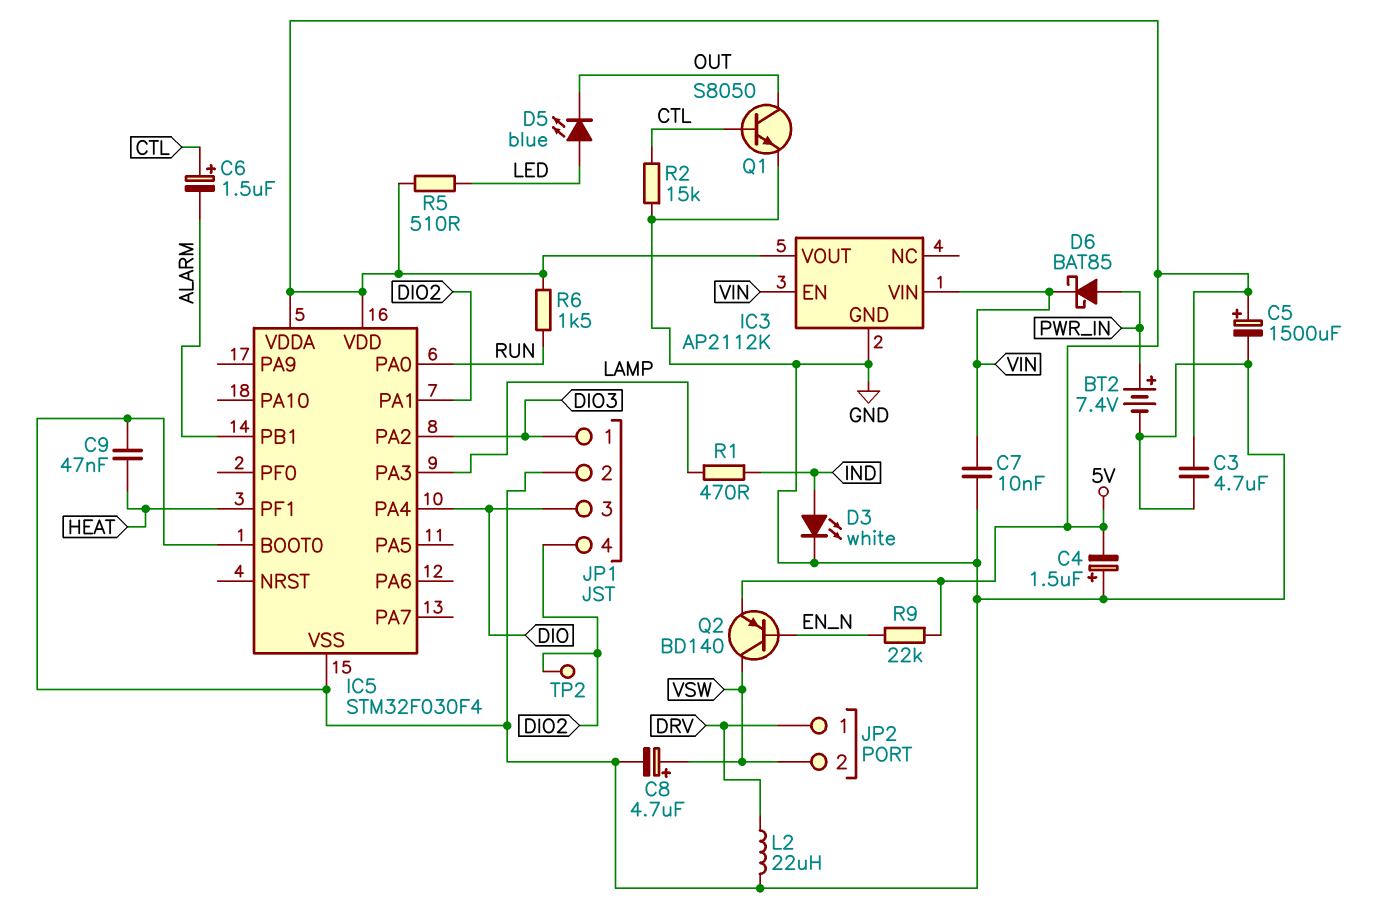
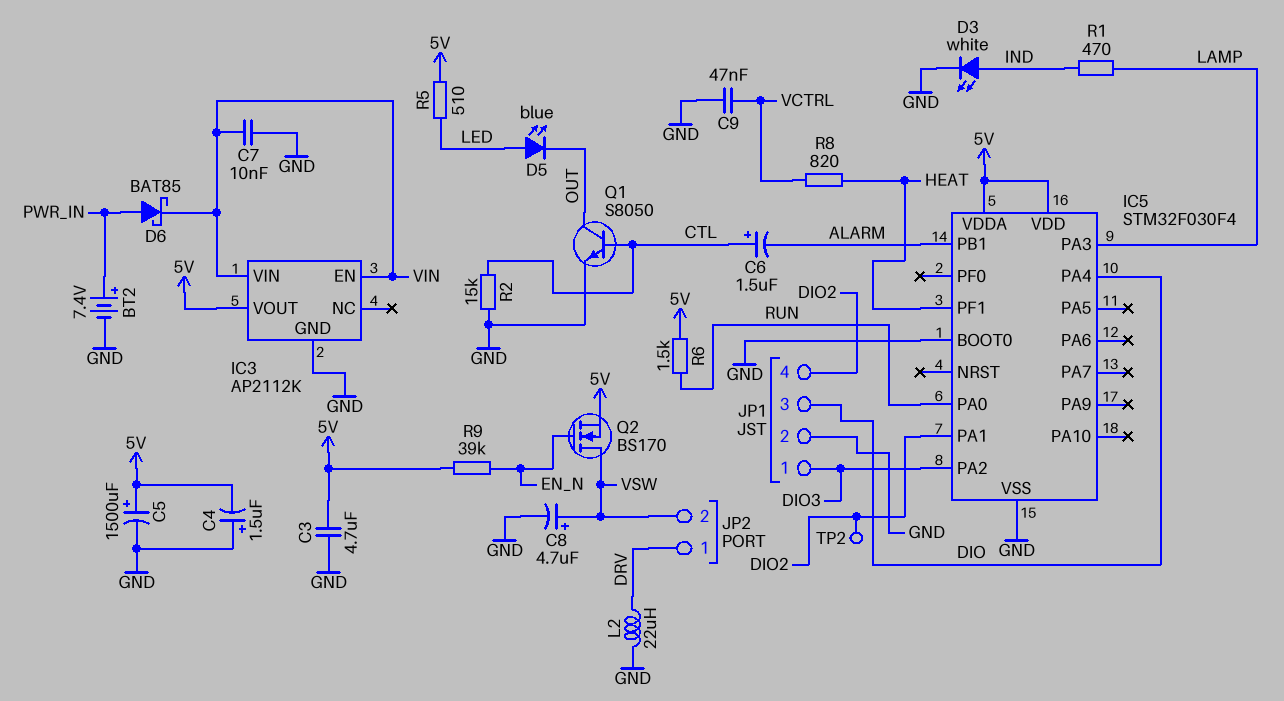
C9: 47nF (GND, HEAT) -> 47nF (GND, VCTRL)
Q2: PNP BD140 (B EN_N, C VSW, E 5V) -> NMOS BS170 (G EN_N, D VSW, S 5V)
R8: none -> 820 (HEAT, VCTRL)
R9: 22k (5V, EN_N) -> 39k (5V, EN_N)

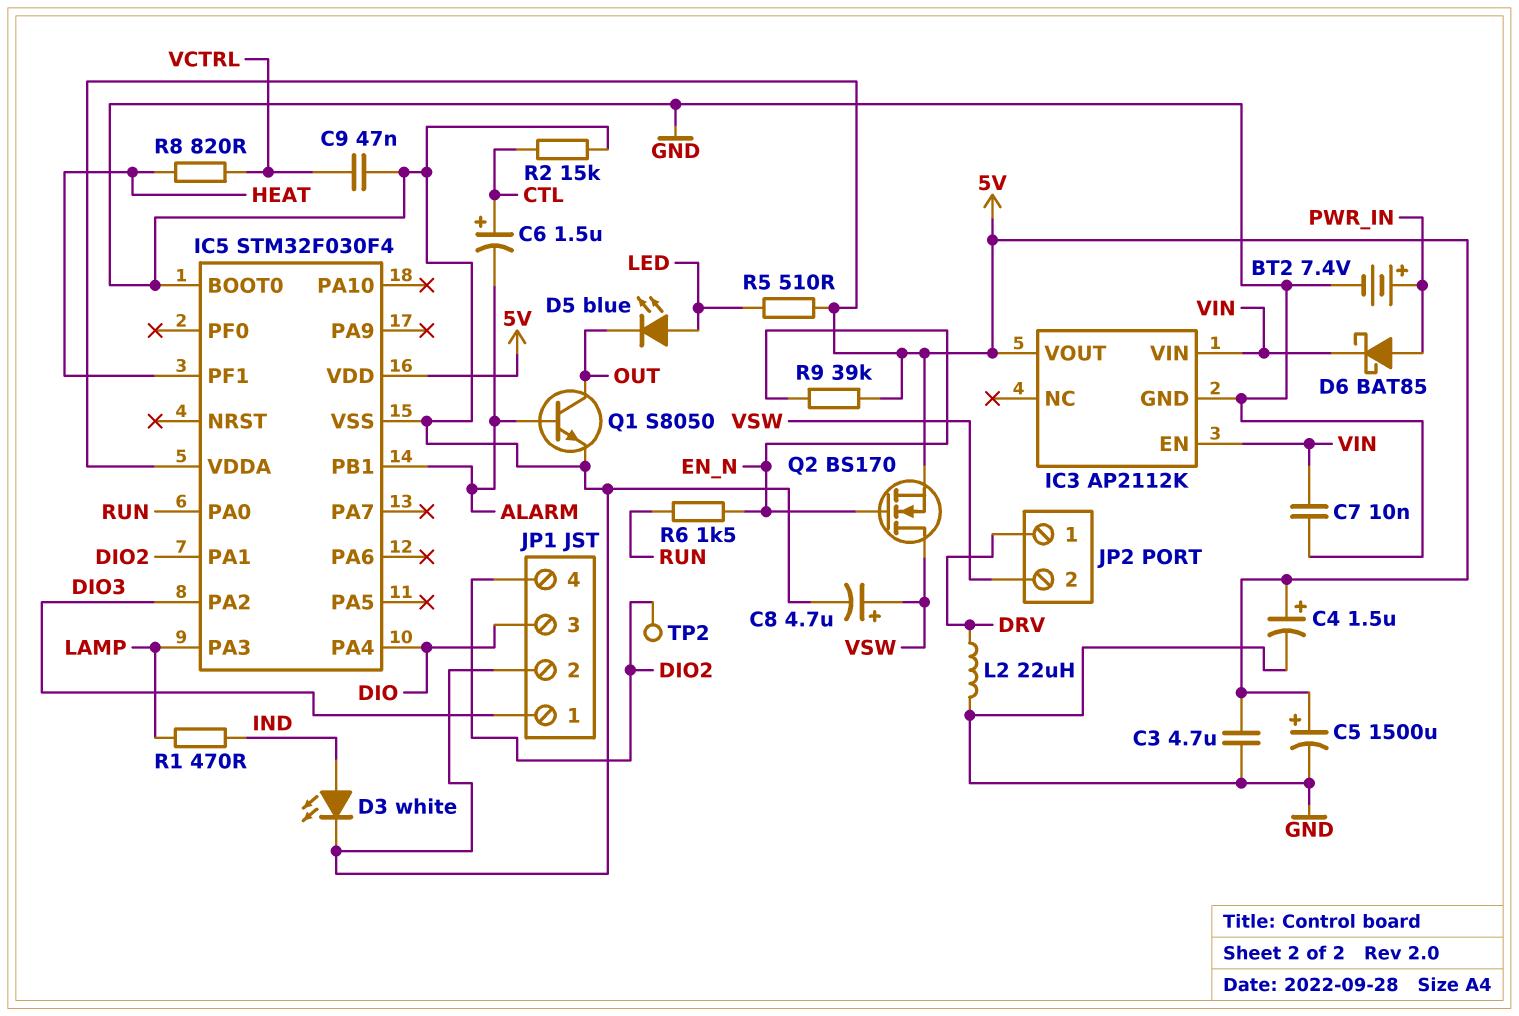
C4: 1.5uF (plus GND, minus 5V) -> 1.5uF (plus 5V, minus GND)
Q1: NPN S8050 (B CTL, C OUT, E GND) -> NPN S8050 (B ALARM, C OUT, E GND)
R6: 1.5k (5V, RUN) -> 1.5k (EN_N, RUN)

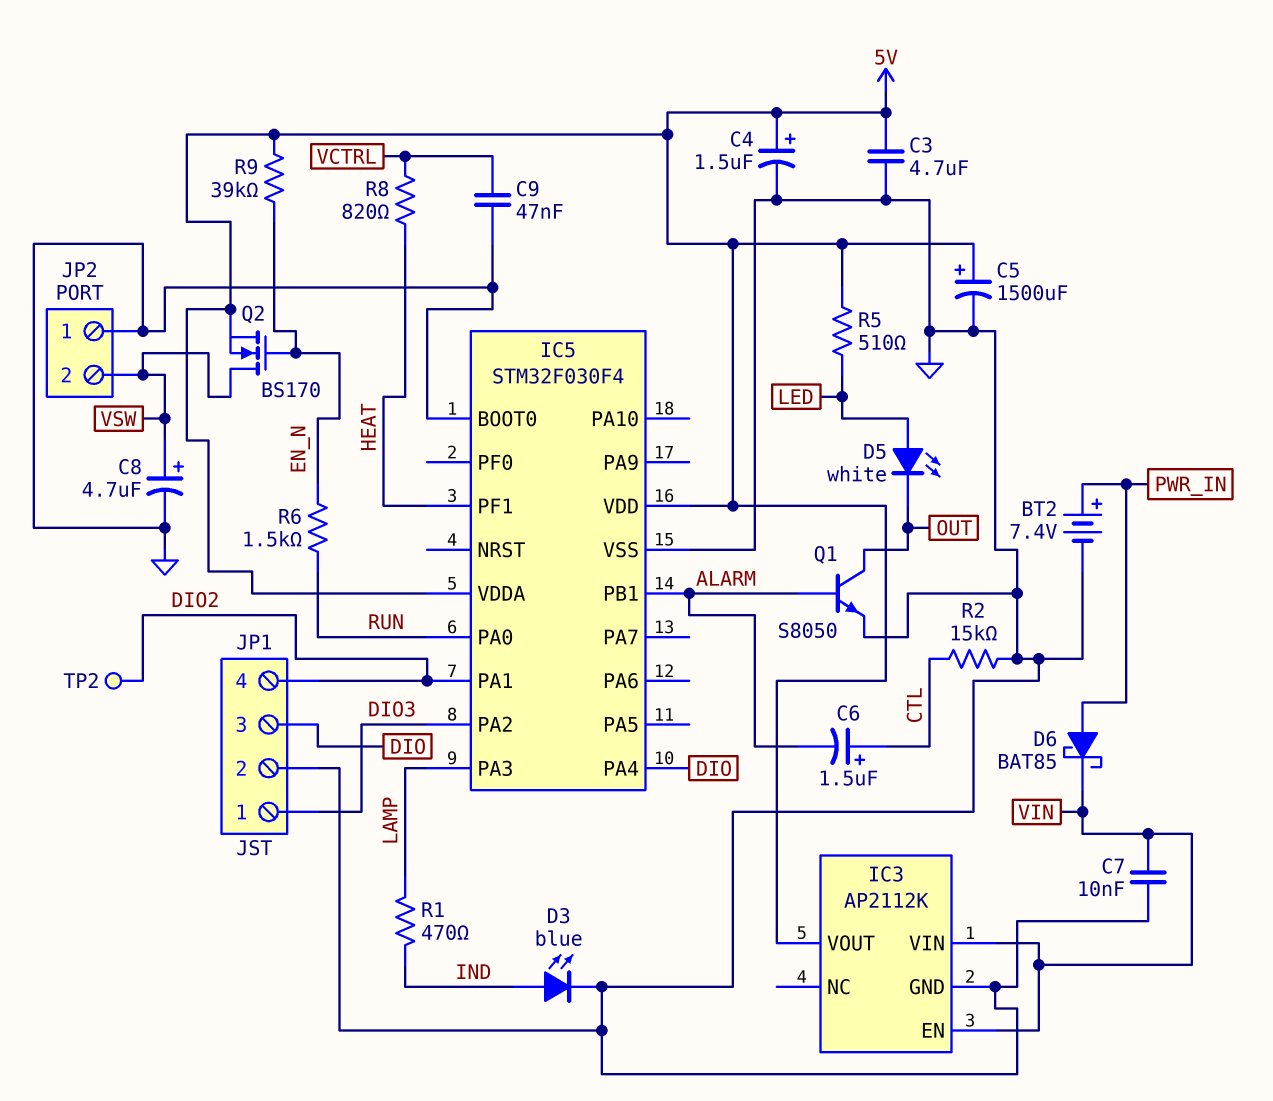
D3: LED white (A IND, K GND) -> LED blue (A IND, K GND)
D5: LED blue (A LED, K OUT) -> LED white (A LED, K OUT)
JP2 pin 1: DRV -> GND
L2: 22uH (DRV, GND) -> none

